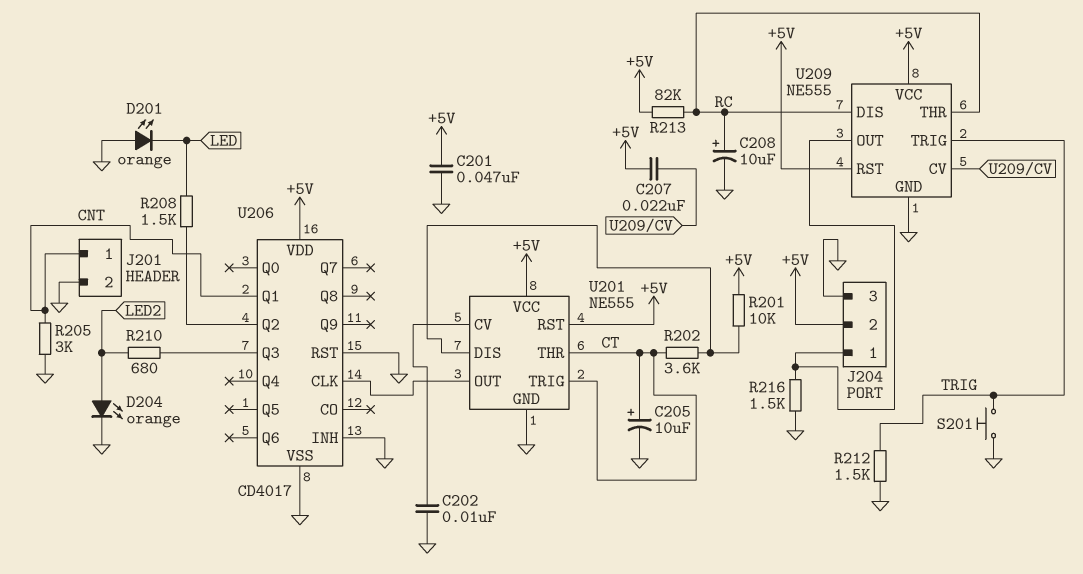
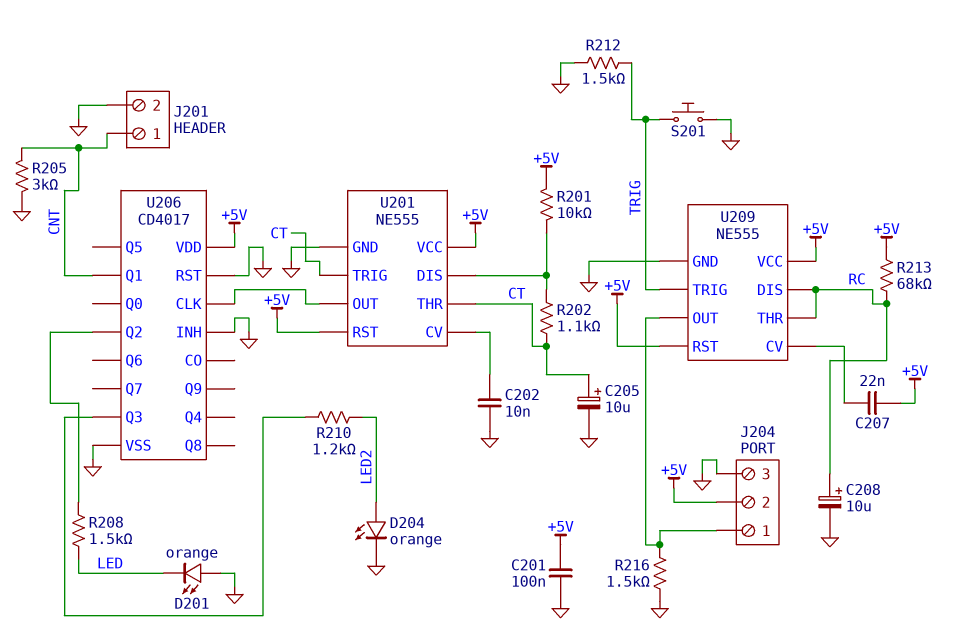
C201: 47nF (+5V, GND) -> 100nF (+5V, GND)
R202: 3.6k (CT, U201/DIS) -> 1.1k (CT, U201/DIS)
R210: 680 (LED2, U206/Q3) -> 1.2k (LED2, U206/Q3)
R213: 82k (+5V, RC) -> 68k (+5V, RC)

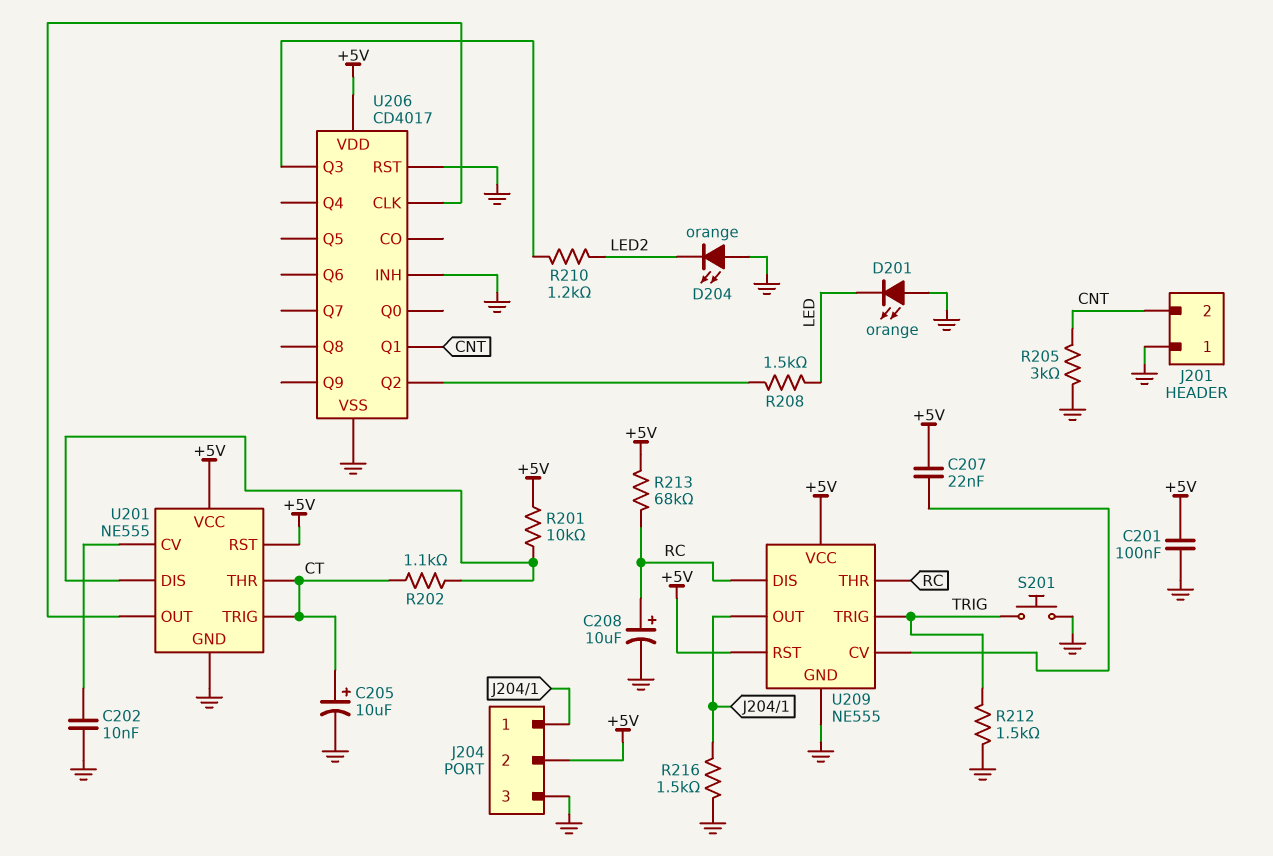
D204: LED orange (A LED2, K GND) -> LED orange (A GND, K LED2)
J201 pin 1: CNT -> GND
J201 pin 2: GND -> CNT

